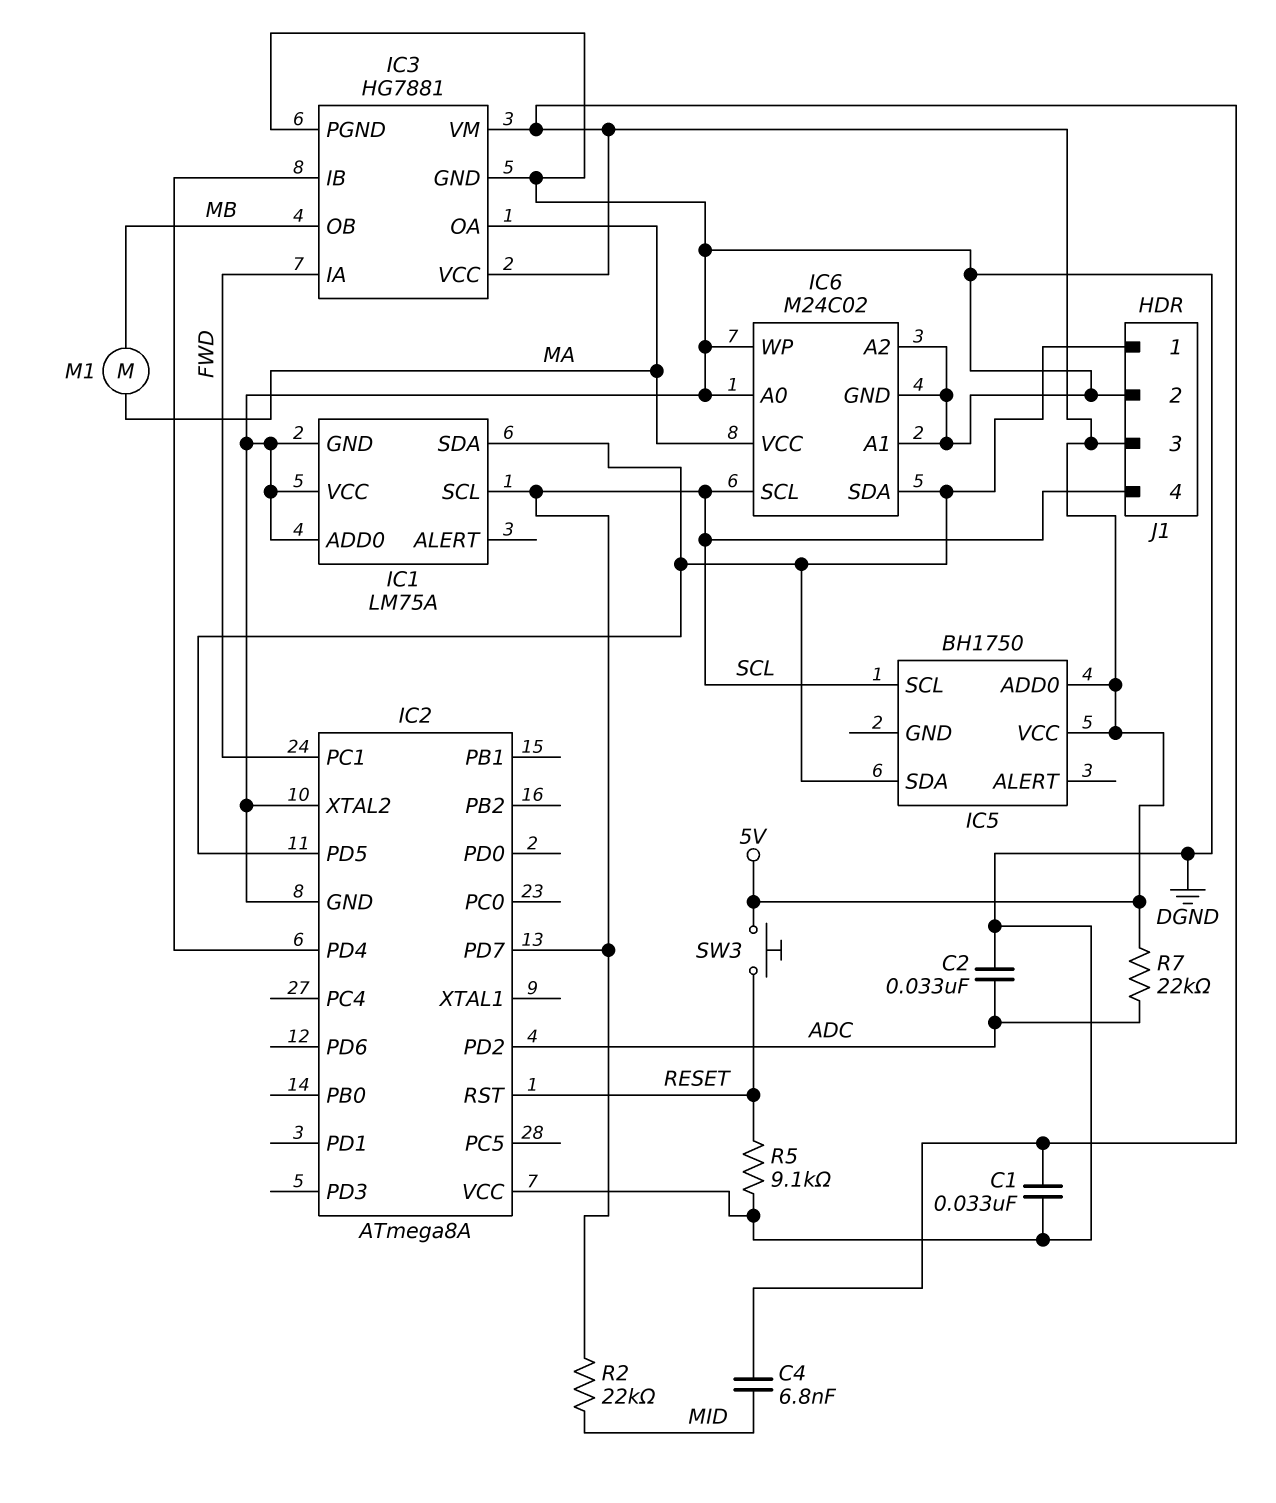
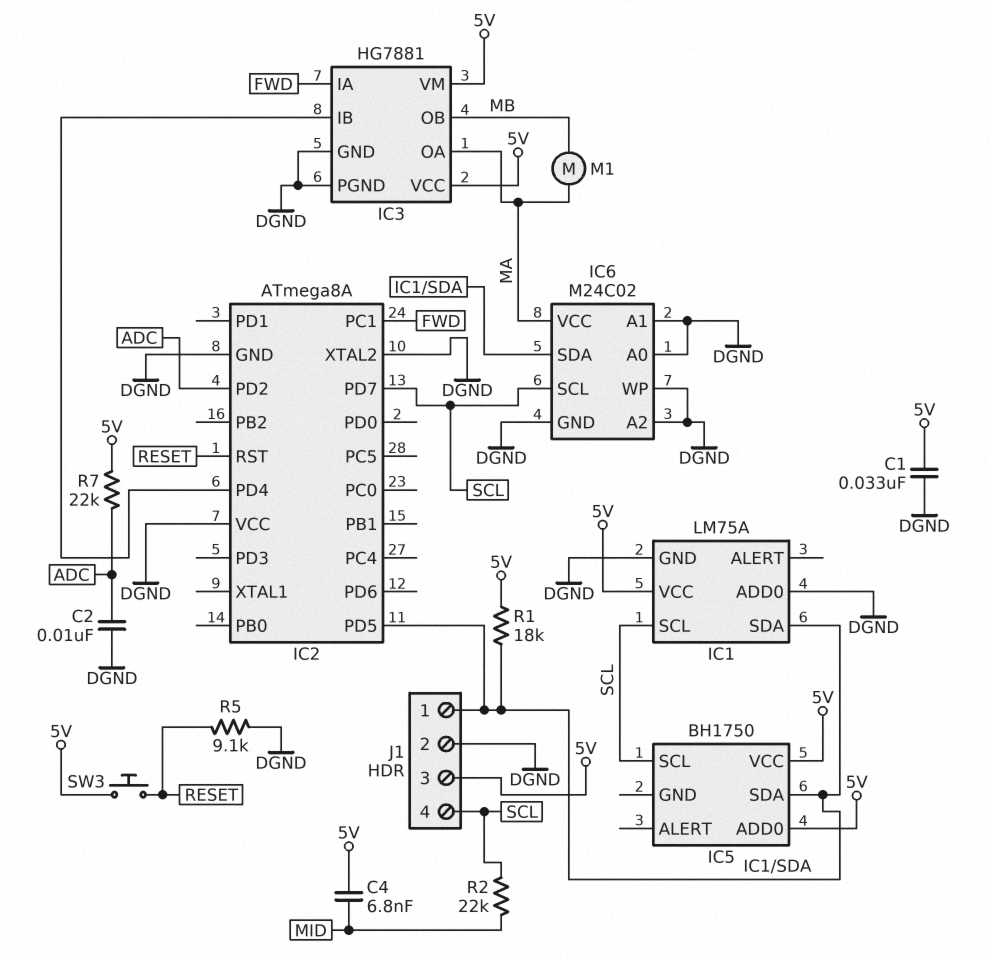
C2: 33nF (ADC, DGND) -> 10nF (ADC, DGND)
IC1 pin VCC: DGND -> 5V
R1: none -> 18k (5V, IC1/SDA)

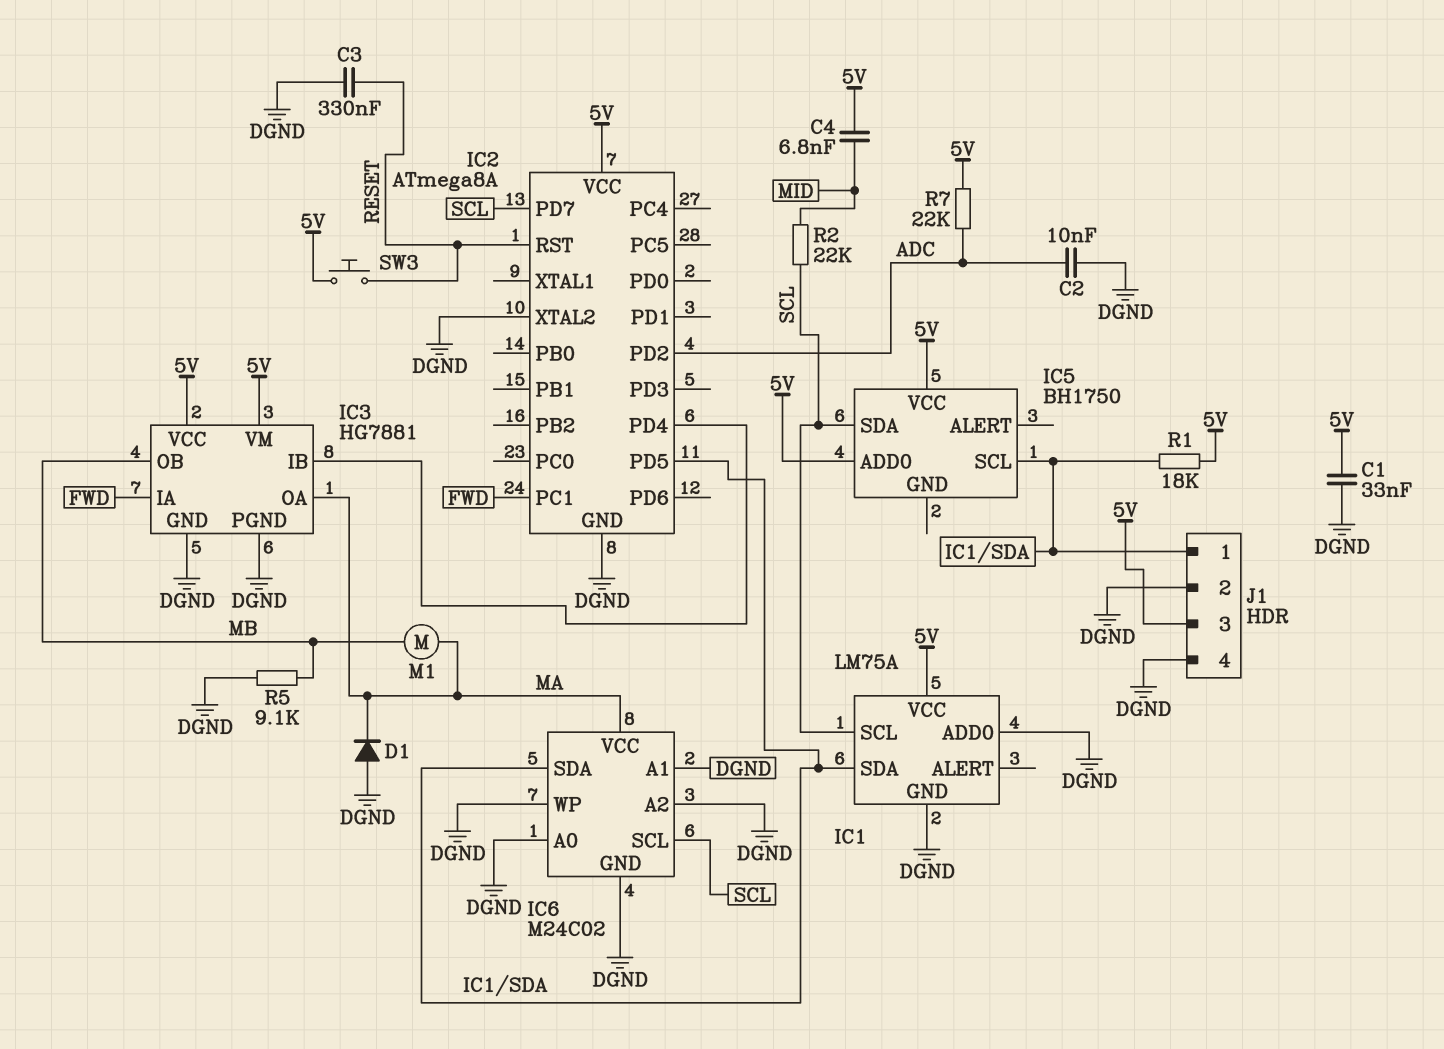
C3: none -> 330nF (DGND, RESET)
D1: none -> diode (A DGND, K MA)
IC2 pin VCC: DGND -> 5V
IC5 pin SCL: SCL -> IC1/SDA
IC5 pin SDA: IC1/SDA -> SCL
J1 pin 4: SCL -> DGND
R5: 9.1k (DGND, RESET) -> 9.1k (DGND, MB)

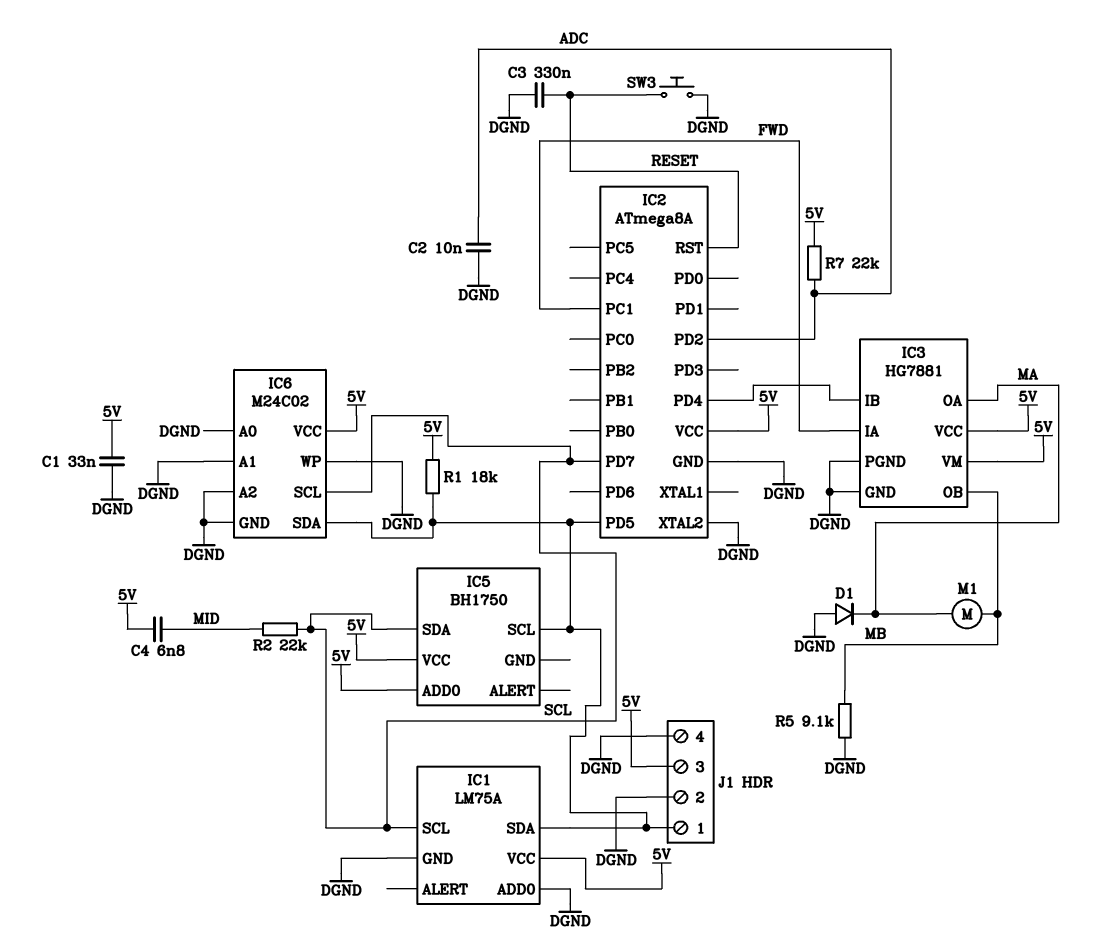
IC6 pin VCC: MA -> 5V
SW3: button (5V, RESET) -> button (DGND, RESET)

